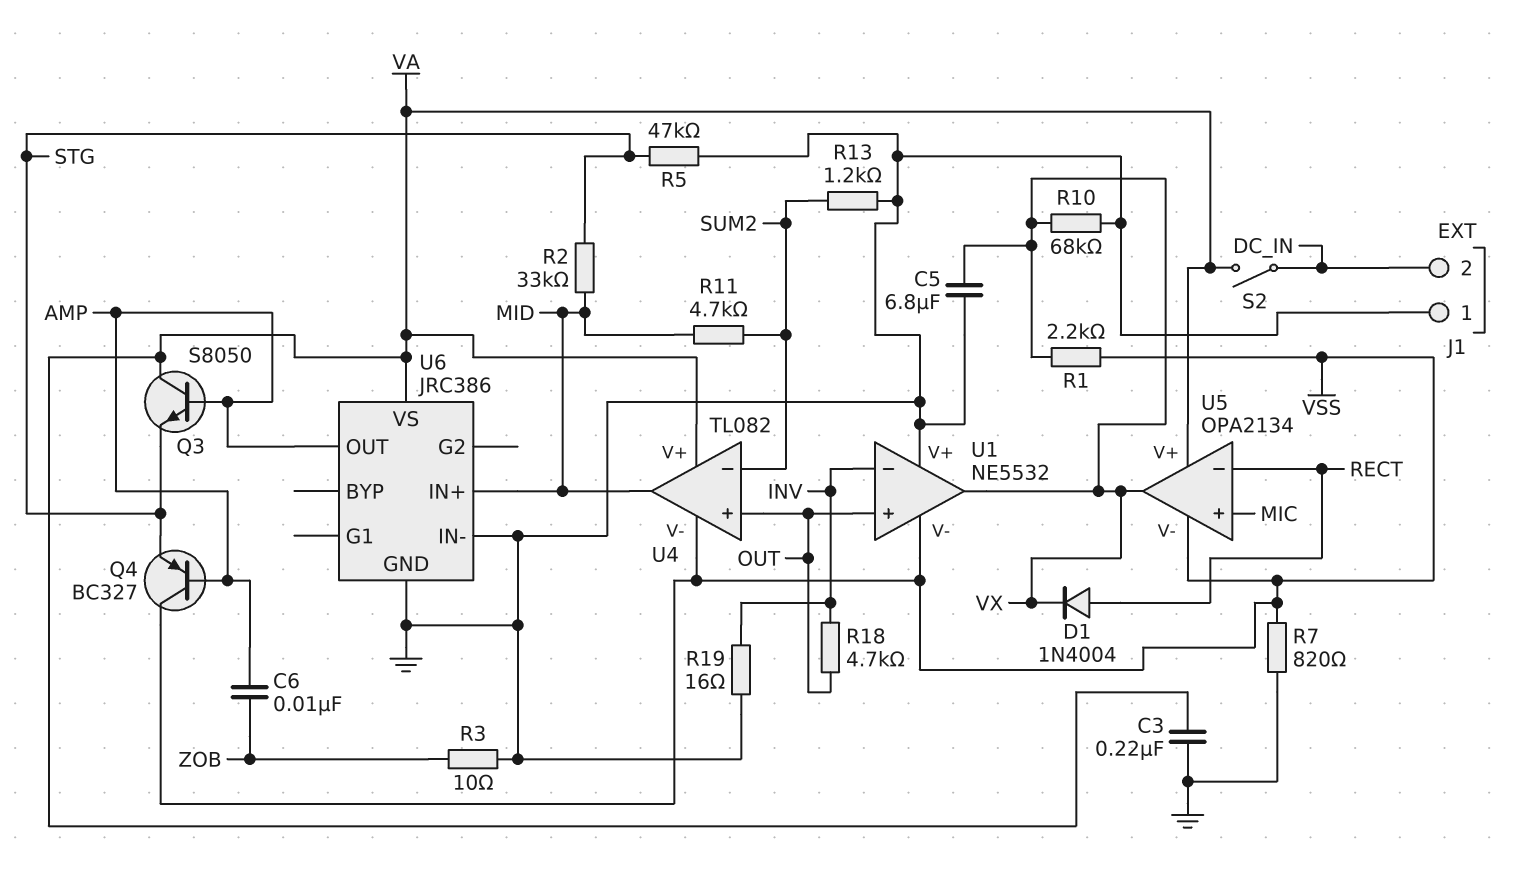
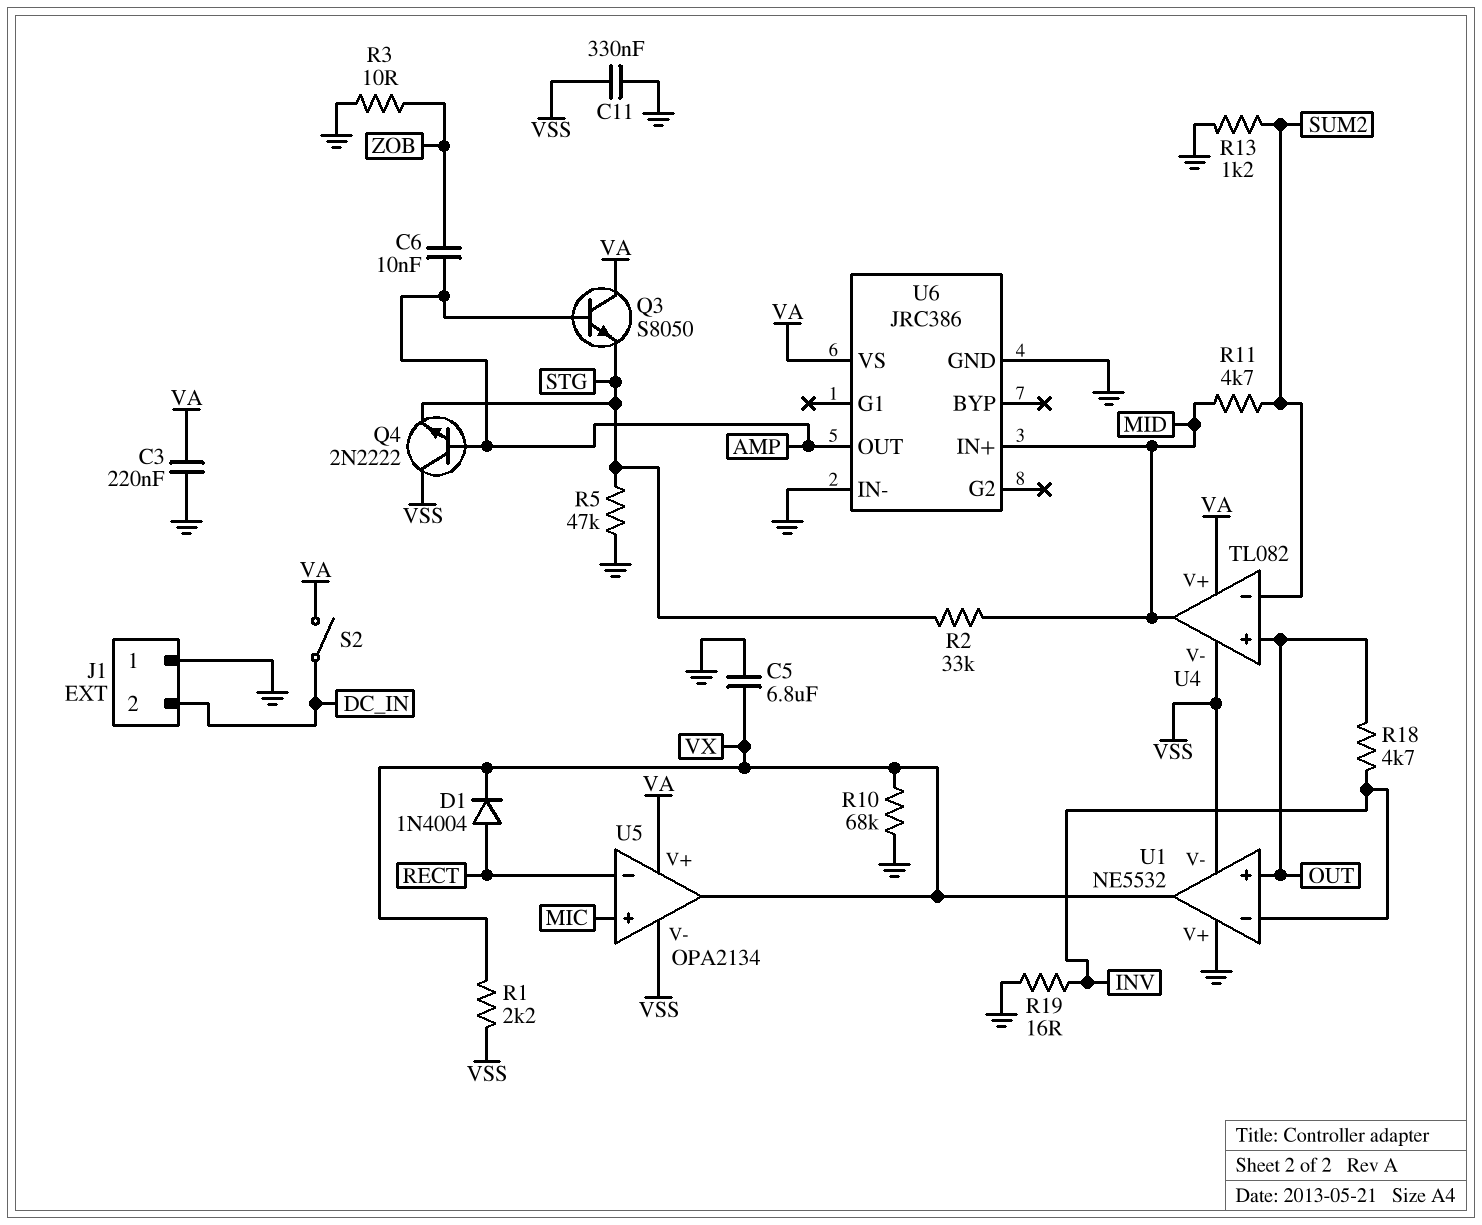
C11: none -> 330nF (GND, VSS)
Q4: PNP BC327 (B AMP, C VSS, E STG) -> NPN 2N2222 (B AMP, C VSS, E STG)
R7: 820 (GND, VSS) -> none

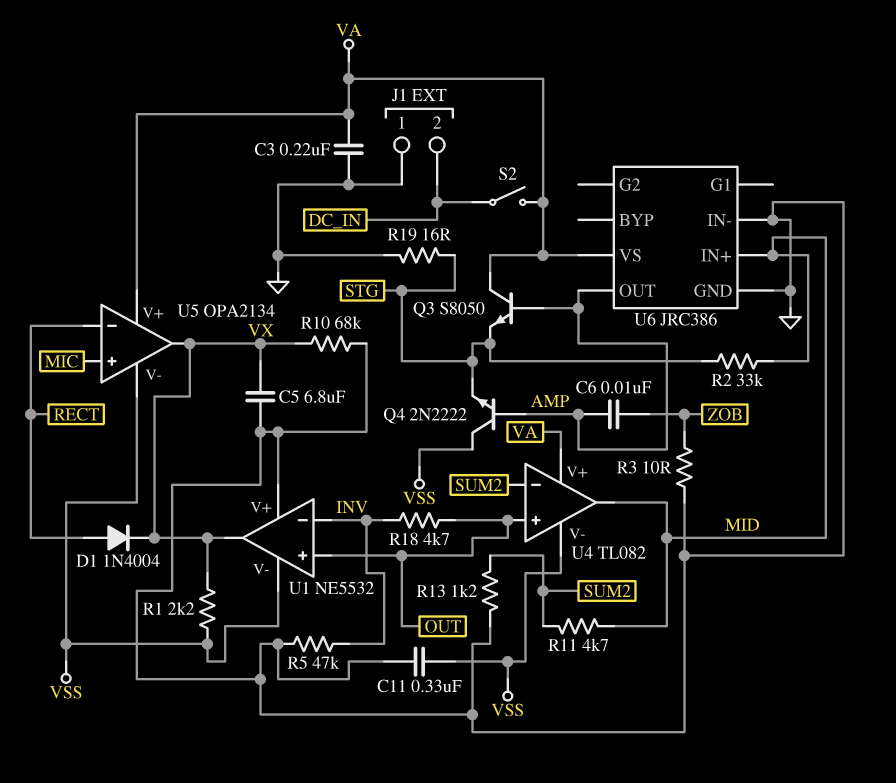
R5: 47k (GND, STG) -> 47k (GND, INV)
R19: 16 (GND, INV) -> 16 (GND, STG)

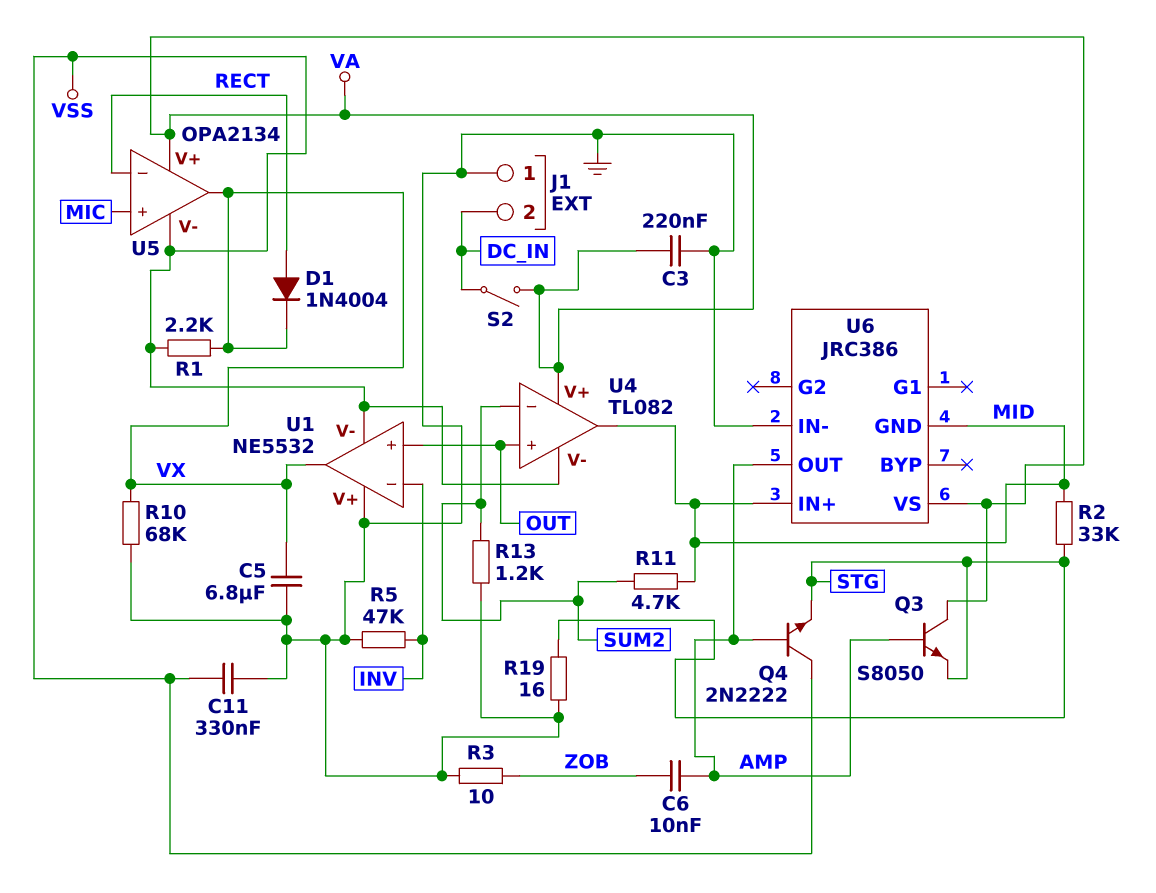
R18: 4.7k (INV, OUT) -> none
U6 pin GND: GND -> MID

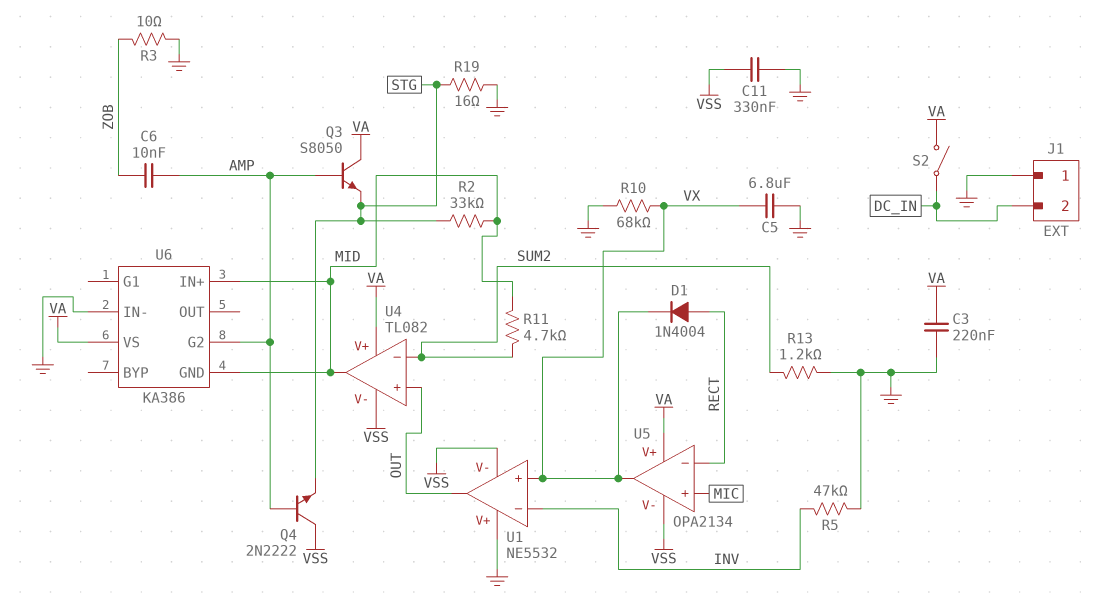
R1: 2.2k (VSS, VX) -> none
U1 pin in+: OUT -> VX
U1 pin out: VX -> OUT
U6: JRC386 -> KA386
U6 pin G2: none -> AMP
U6 pin OUT: AMP -> none

